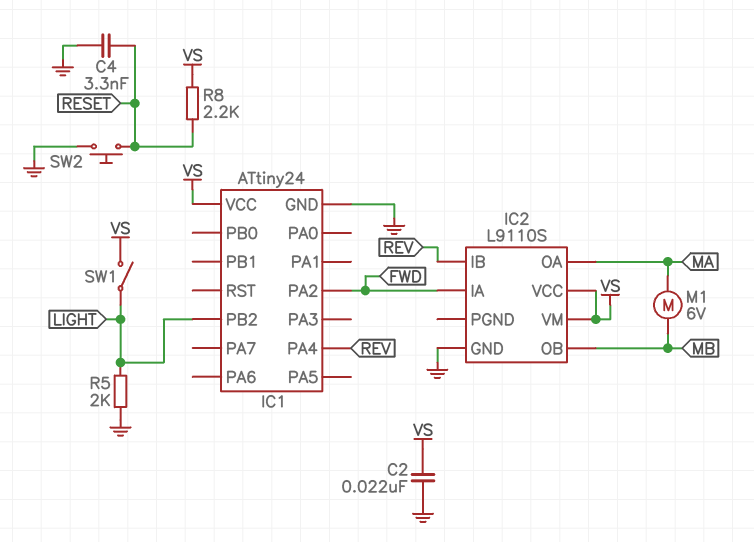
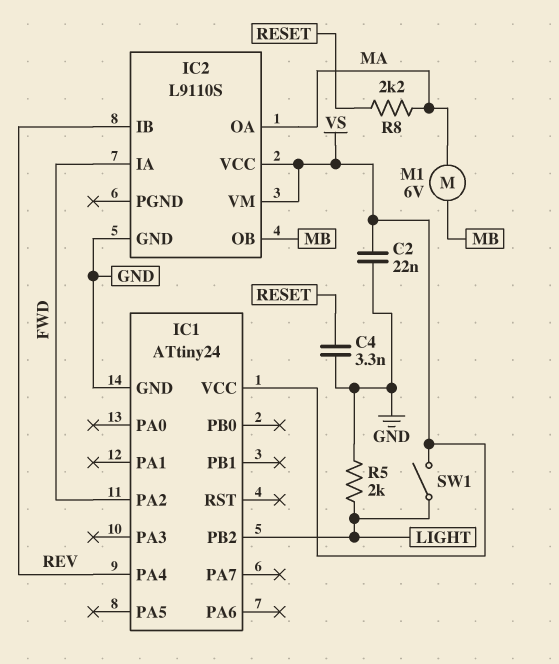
R8: 2.2k (RESET, VS) -> 2.2k (MA, RESET)
SW2: button (GND, RESET) -> none

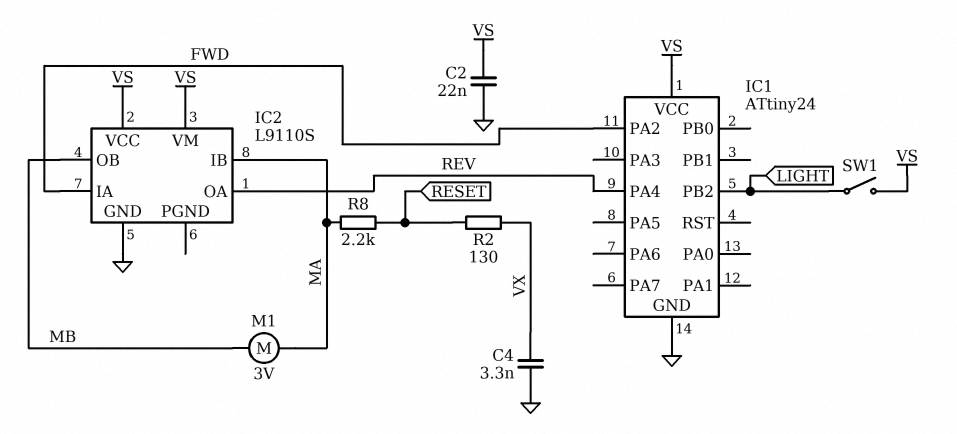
C4: 3.3nF (GND, RESET) -> 3.3nF (GND, VX)
IC2 pin IB: REV -> MA
IC2 pin OA: MA -> REV
M1: motor 6V (MA, MB) -> motor 3V (MA, MB)
R2: none -> 130 (RESET, VX)
R5: 2k (GND, LIGHT) -> none

